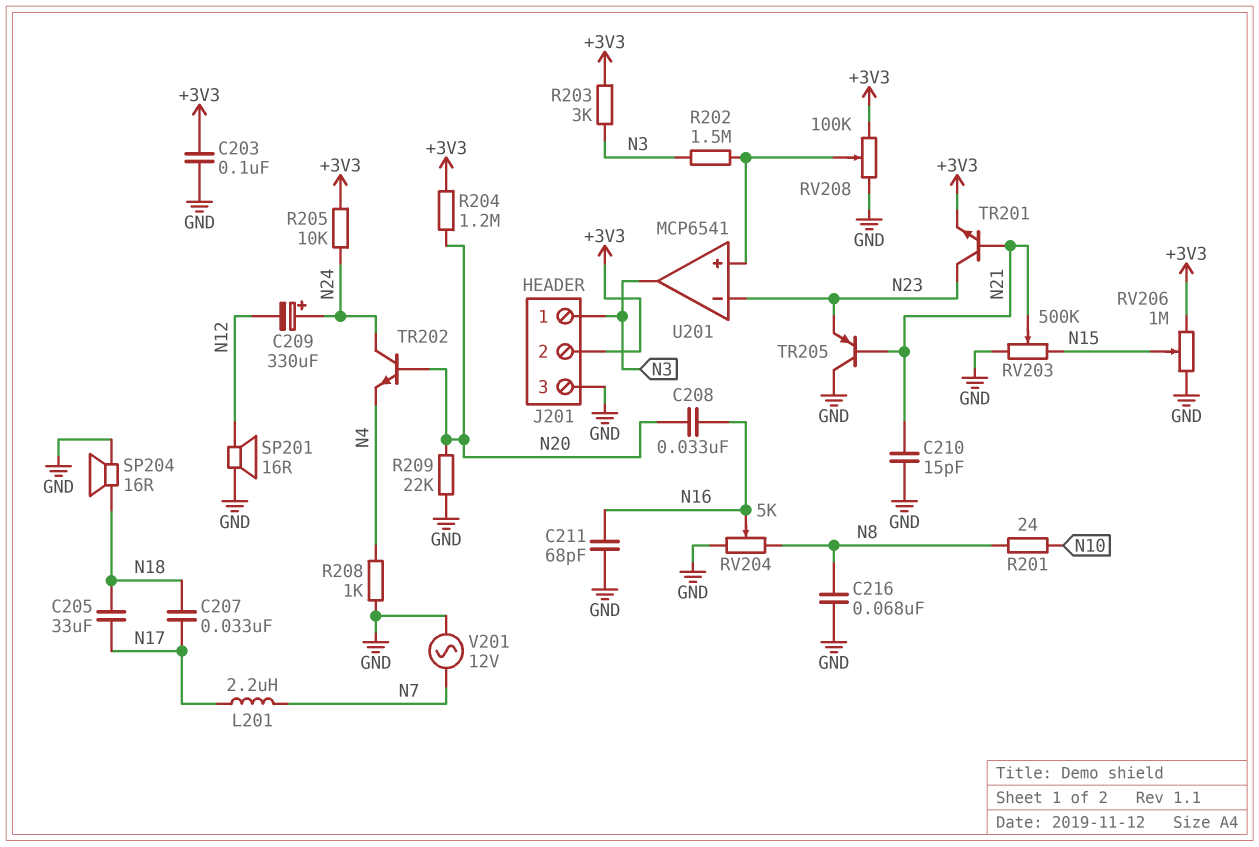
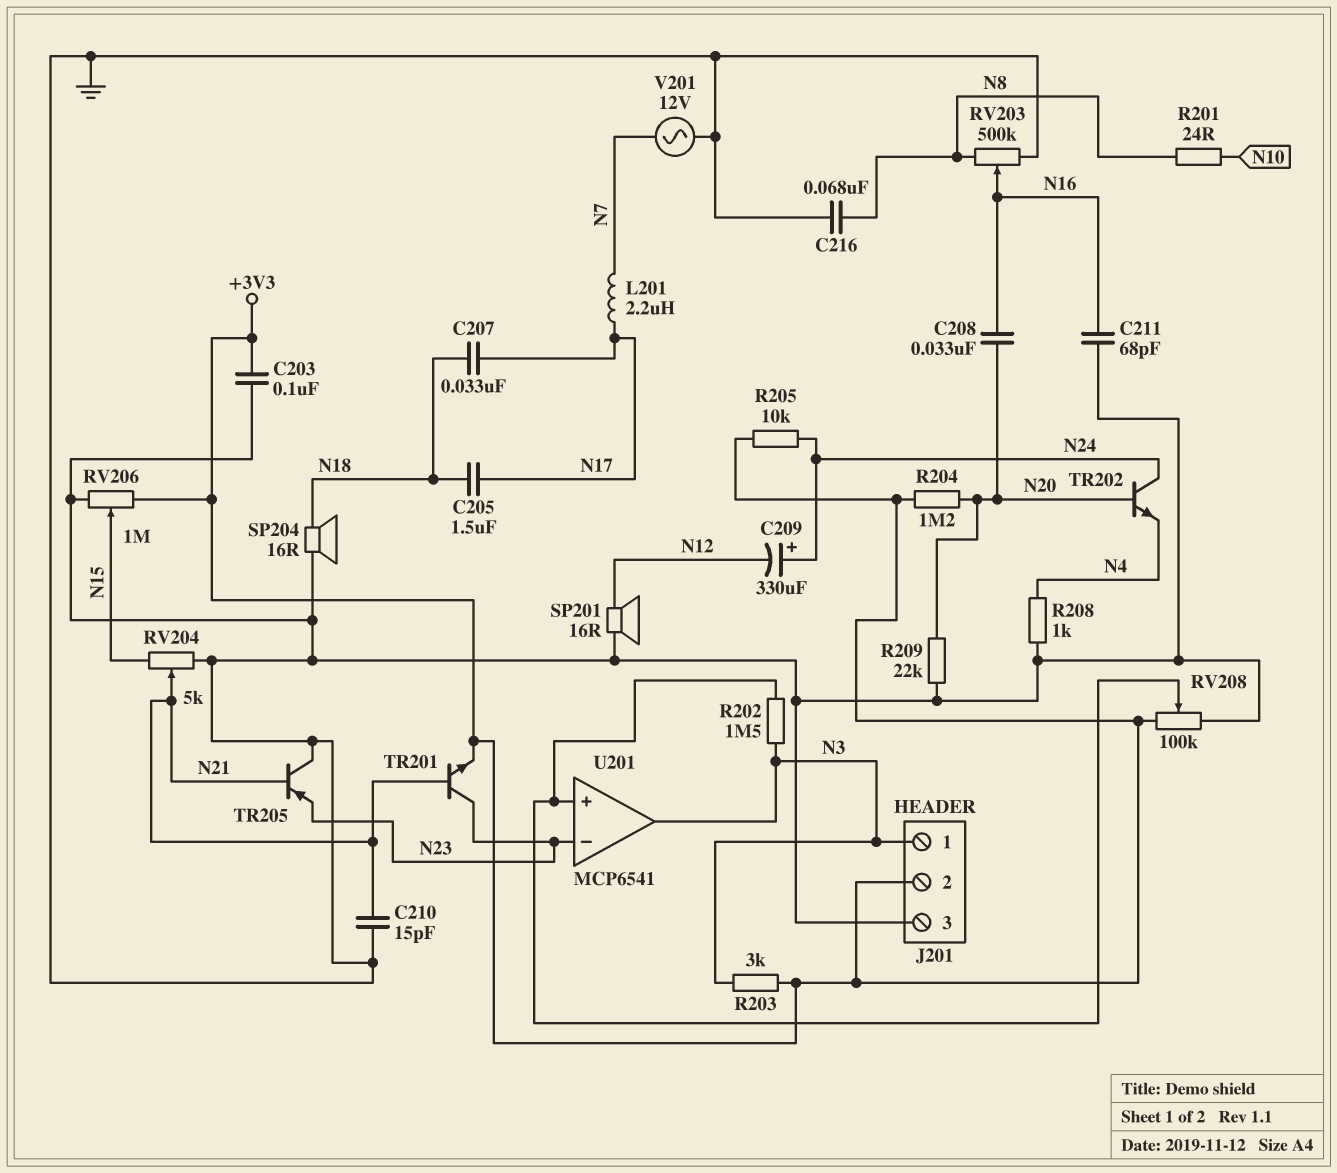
C205: 33uF (N17, N18) -> 1.5uF (N17, N18)
RV203: 500k (GND, N15, wiper N21) -> 500k (GND, N8, wiper N16)
RV204: 5k (GND, N8, wiper N16) -> 5k (GND, N15, wiper N21)

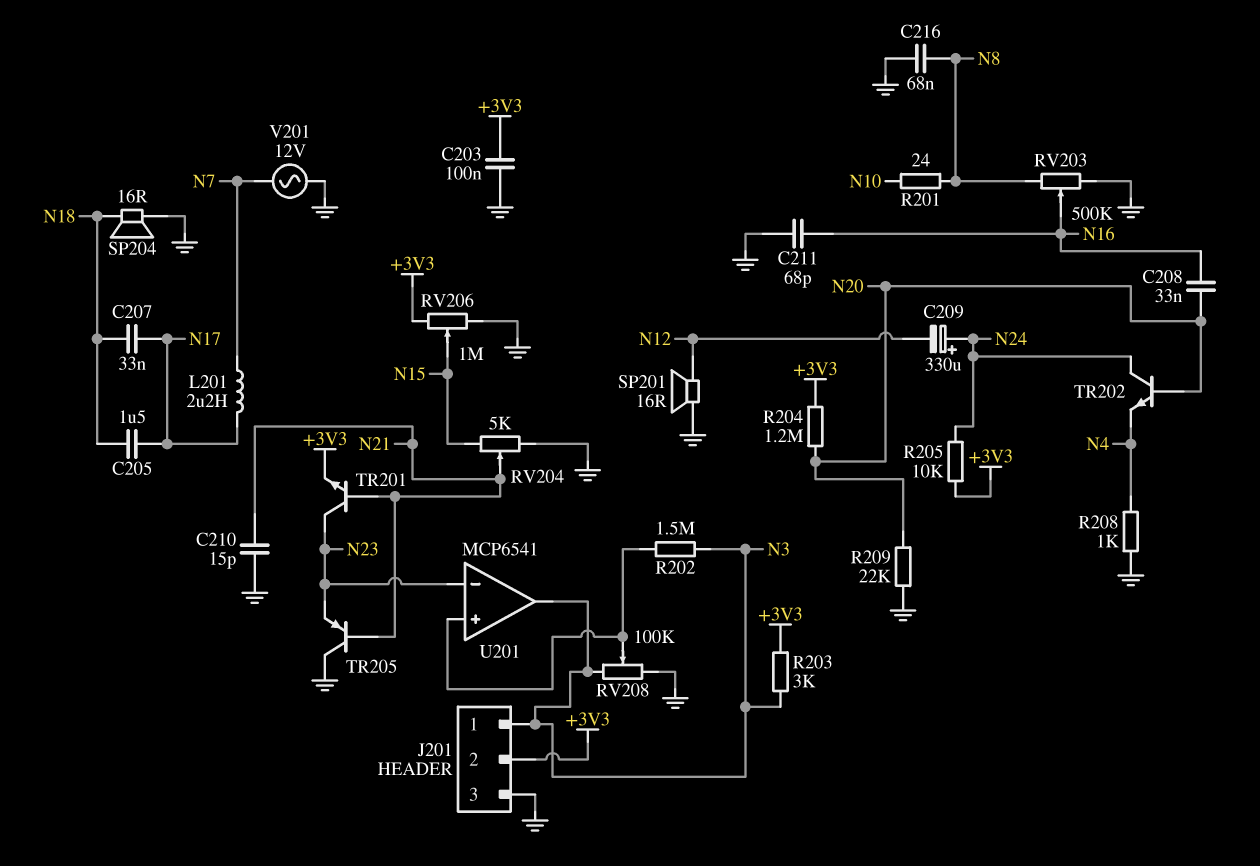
RV208: 100k (+3V3, GND, wiper U201/in+) -> 100k (GND, N3, wiper U201/in+)

